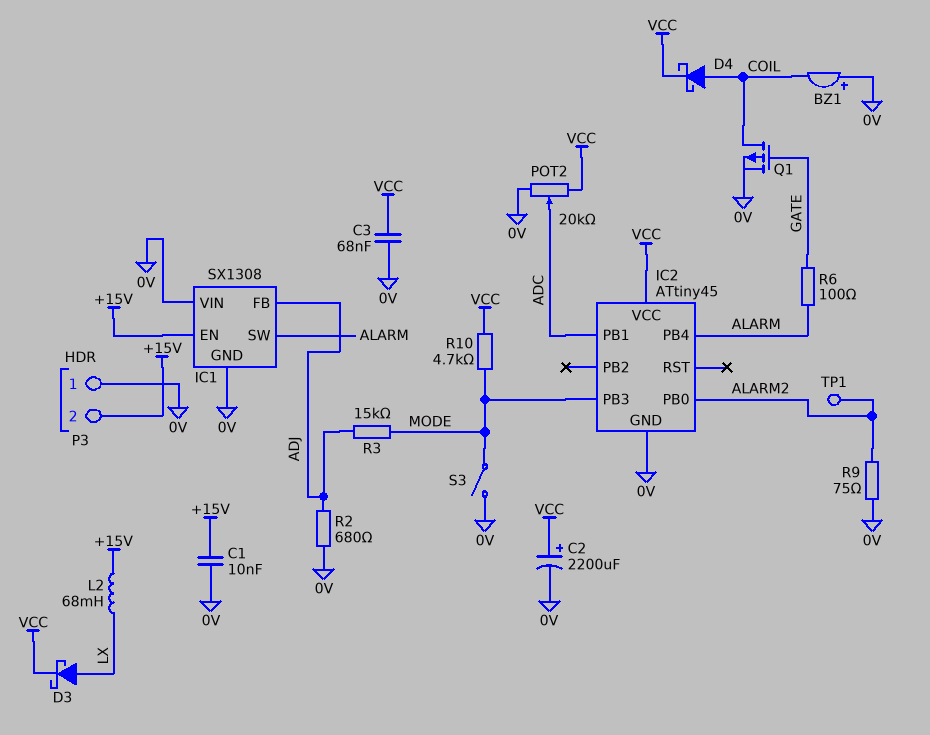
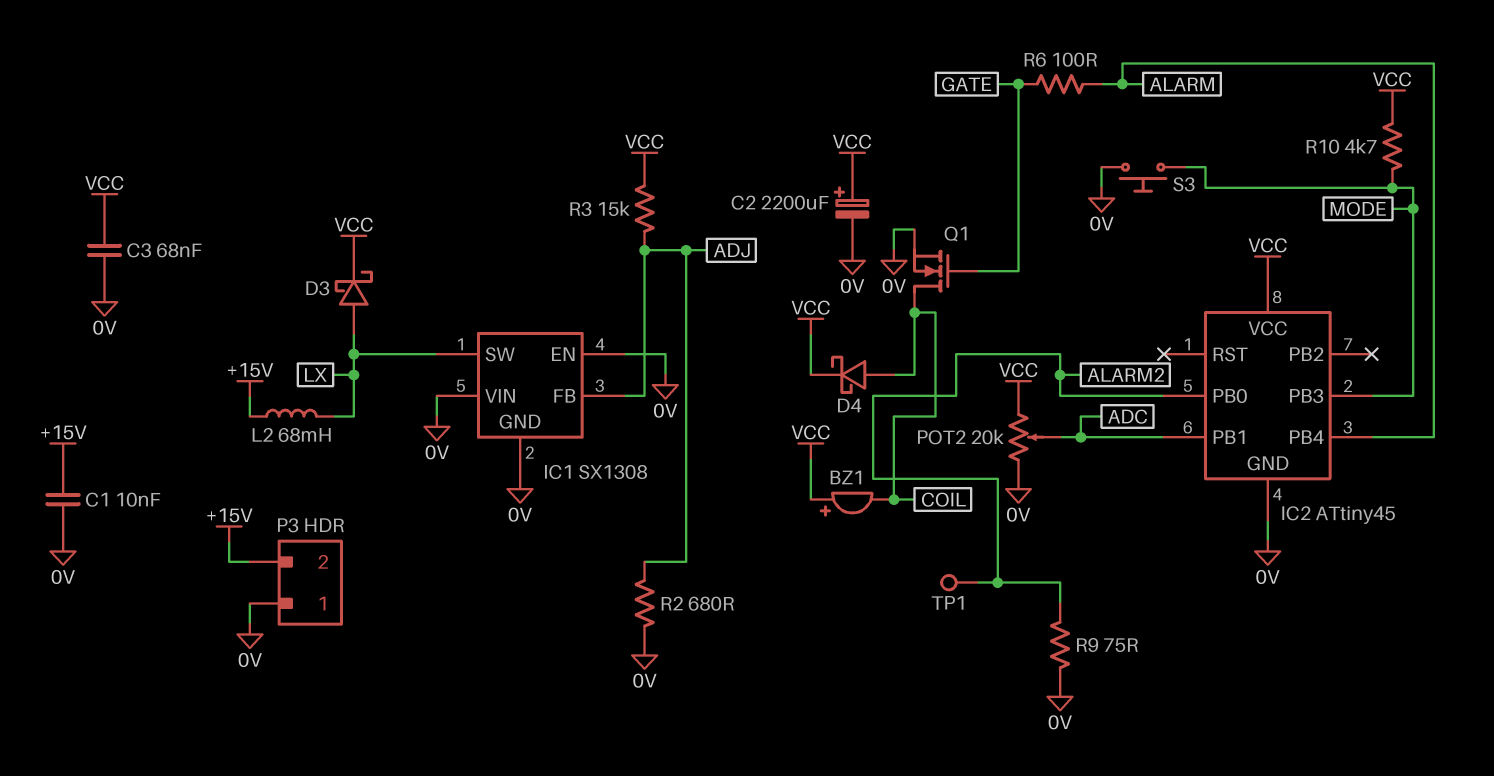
BZ1: buzzer (plus 0V, minus COIL) -> buzzer (plus VCC, minus COIL)
IC1 pin EN: +15V -> 0V
IC1 pin SW: ALARM -> LX
Q1: PMOS (G GATE, D COIL, S 0V) -> NMOS (G GATE, D COIL, S 0V)
R3: 15k (ADJ, MODE) -> 15k (ADJ, VCC)
S3: switch (0V, MODE) -> button (0V, MODE)

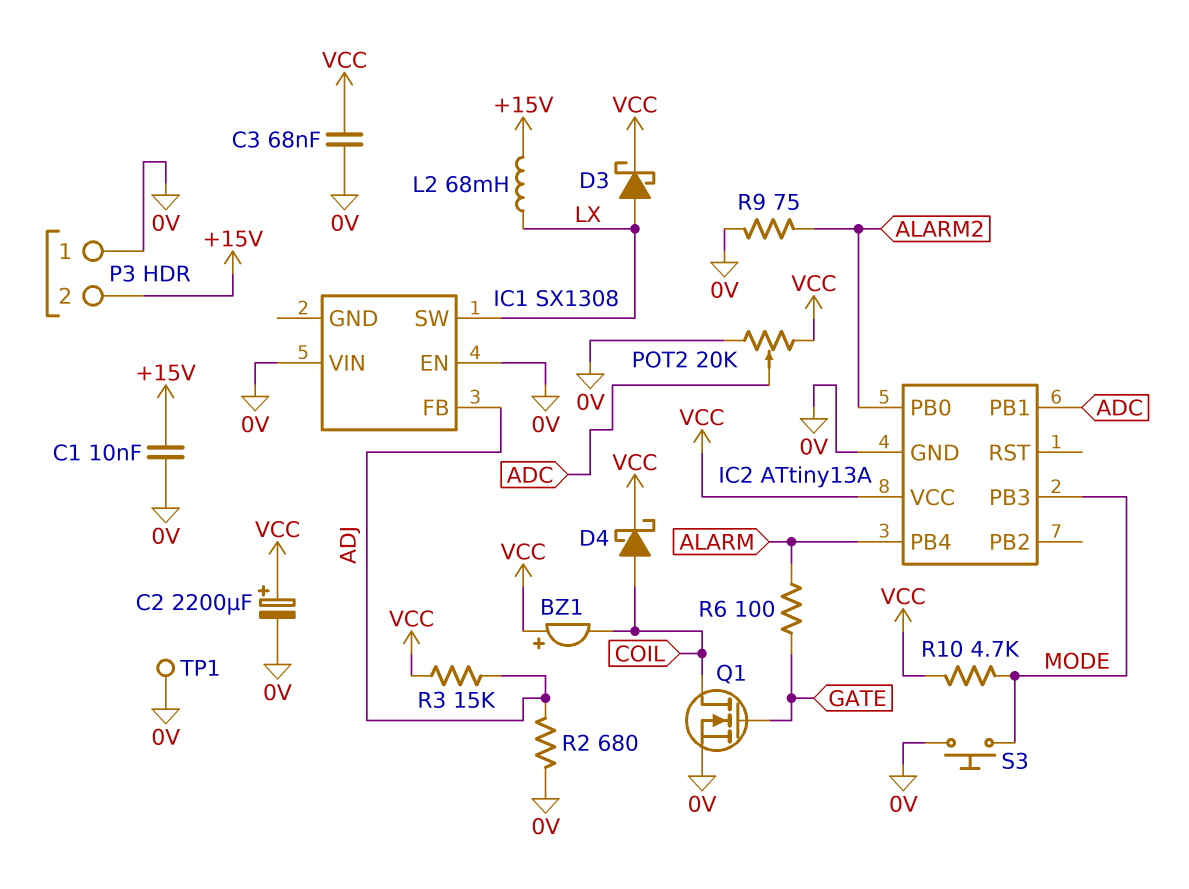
IC1 pin GND: 0V -> none
IC2: ATtiny45 -> ATtiny13A
TP1: test point (ALARM2) -> test point (0V)

